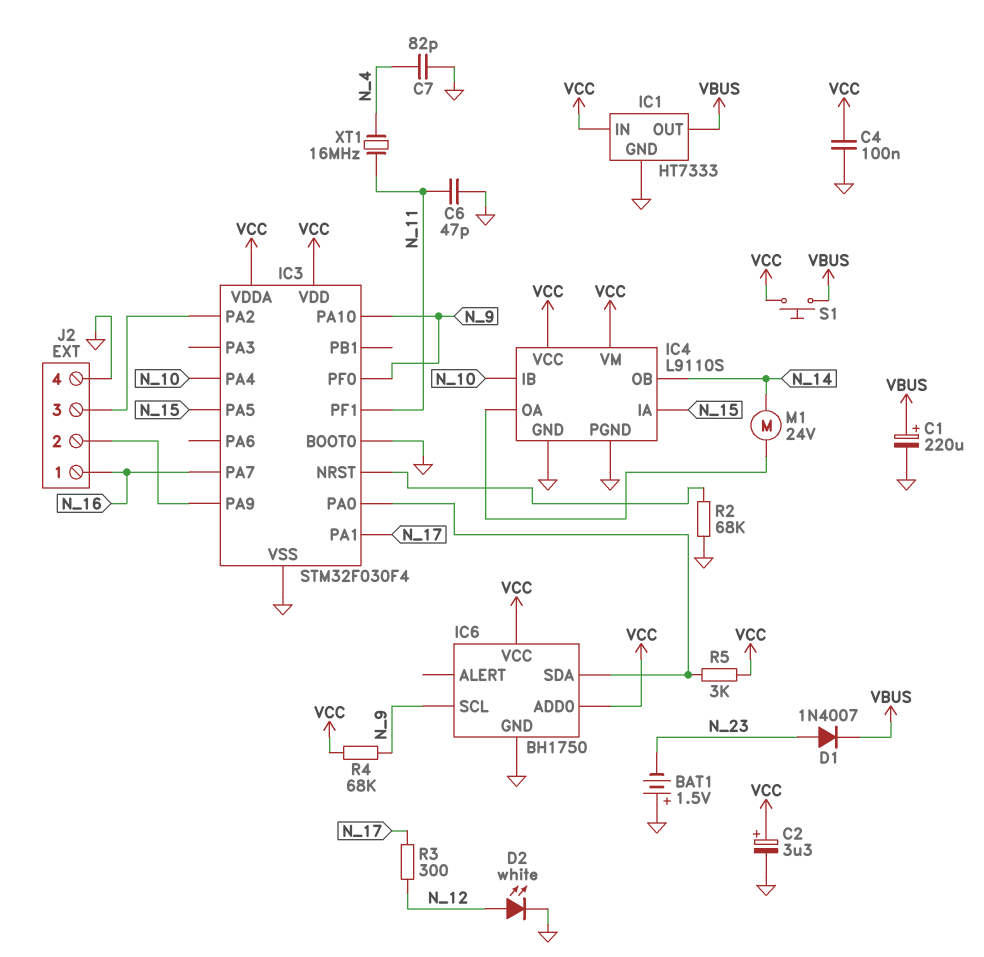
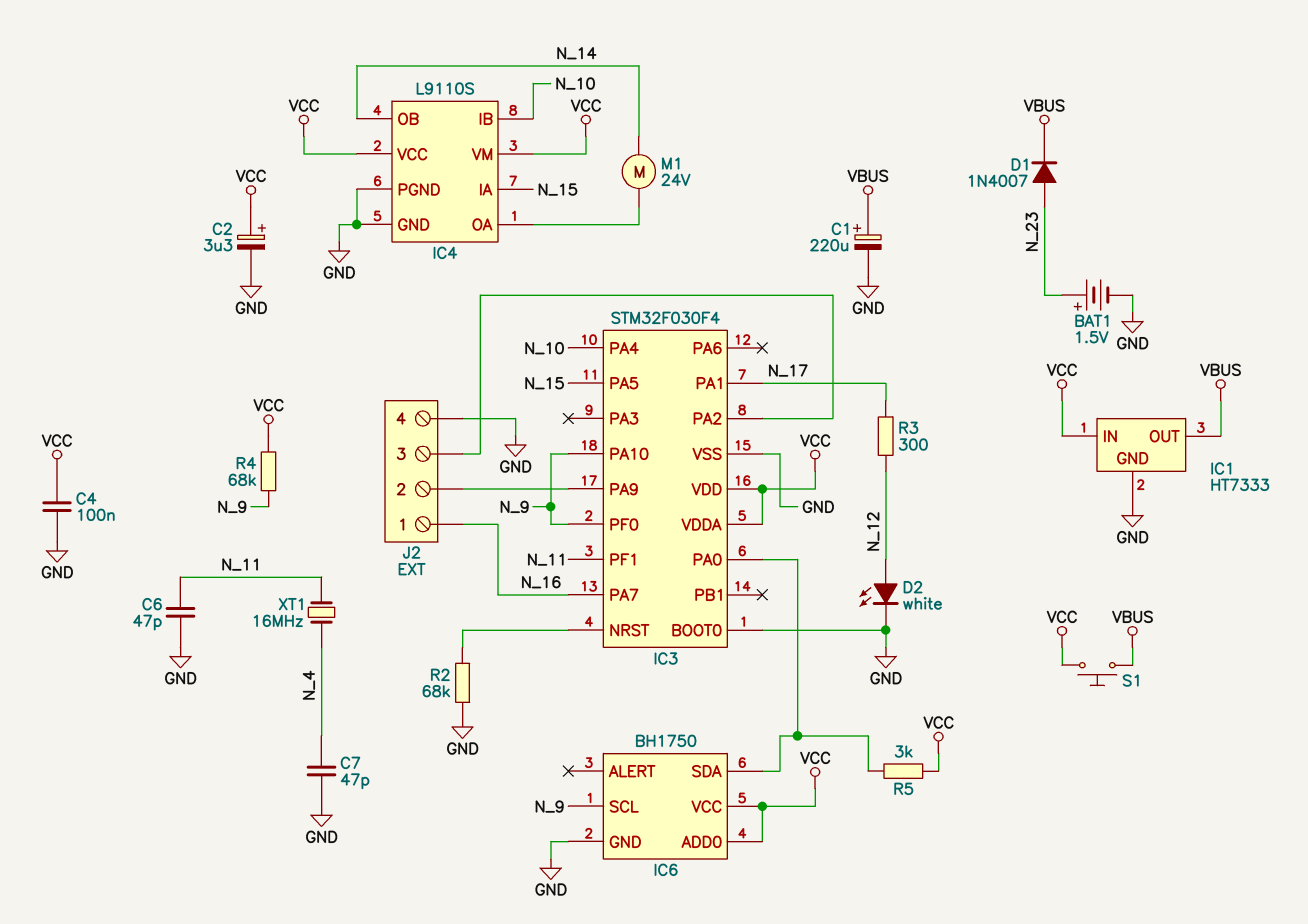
BAT1: 1.5V (plus GND, minus N_23) -> 1.5V (plus N_23, minus GND)
C7: 82pF (GND, N_4) -> 47pF (GND, N_4)

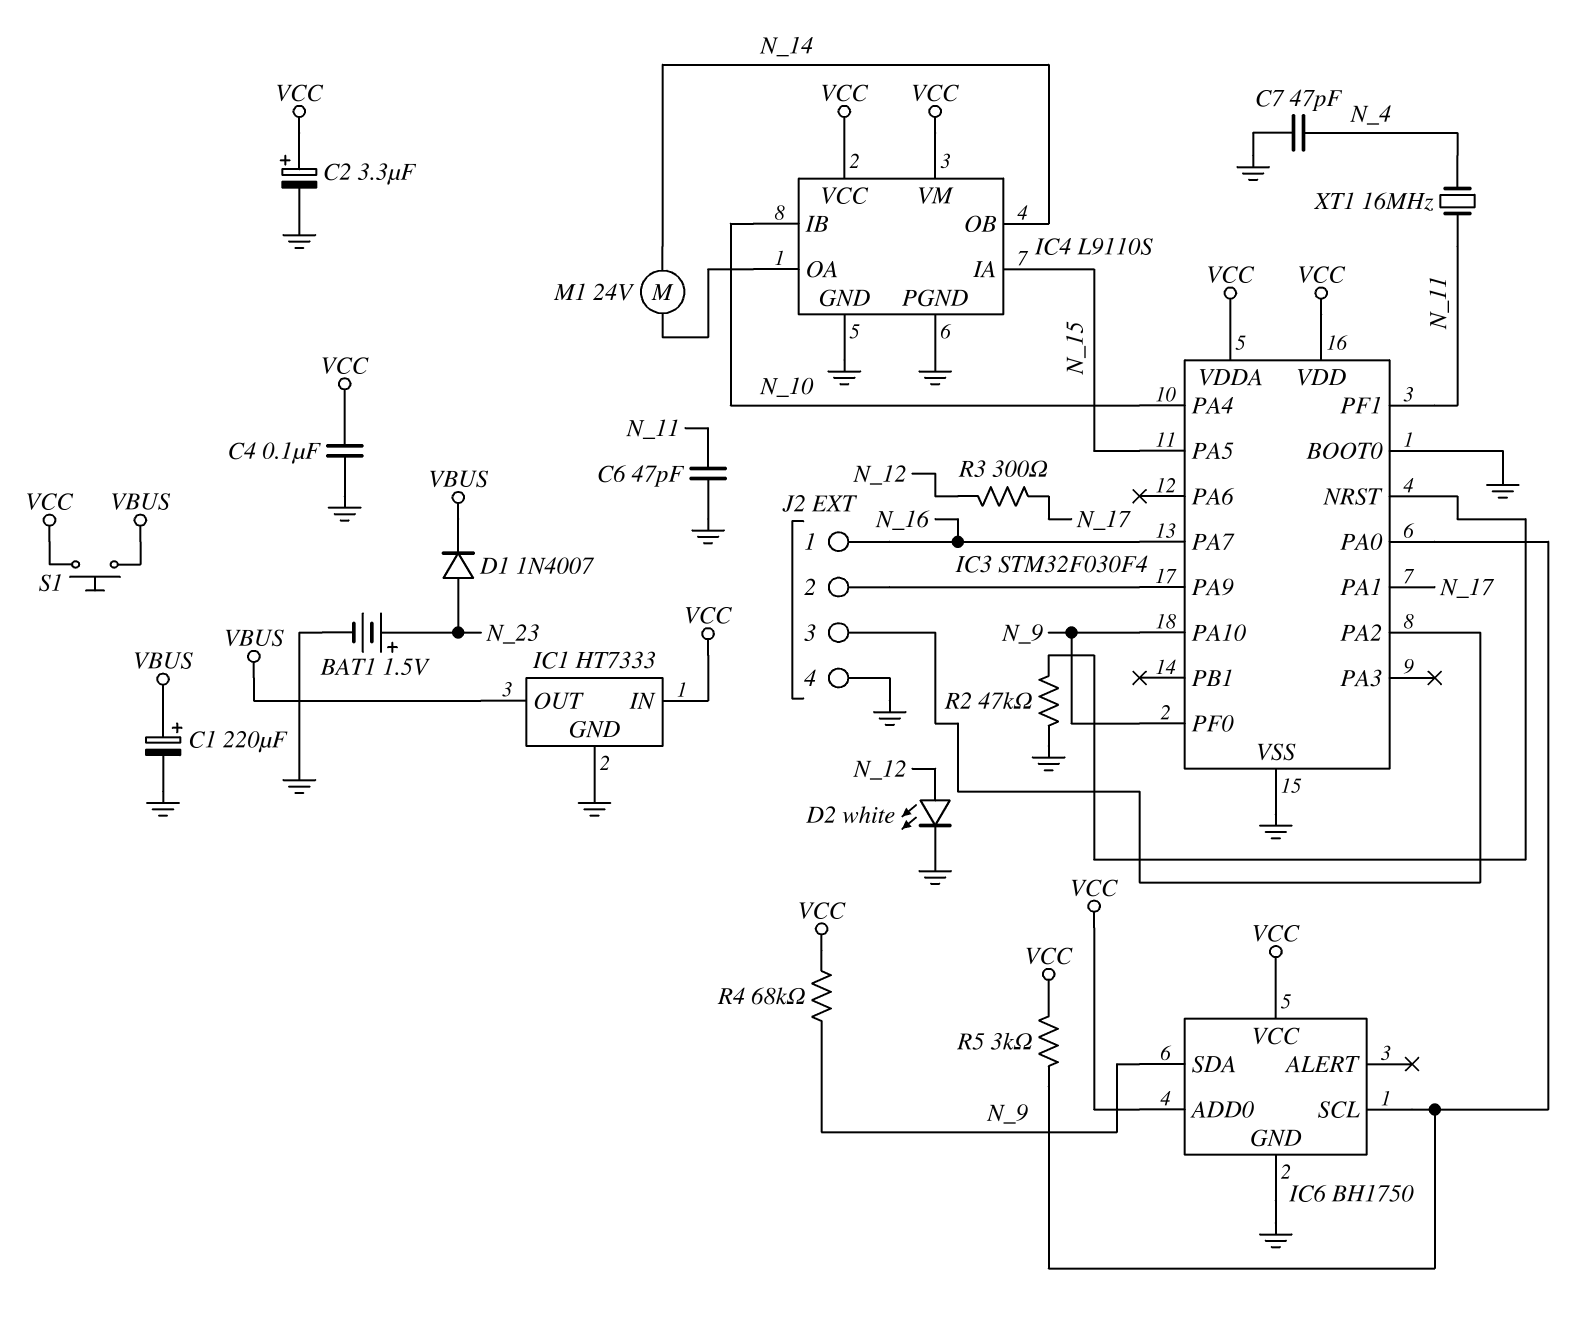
IC6 pin SCL: N_9 -> IC3/PA0
IC6 pin SDA: IC3/PA0 -> N_9
R2: 68k (GND, IC3/NRST) -> 47k (GND, IC3/NRST)

